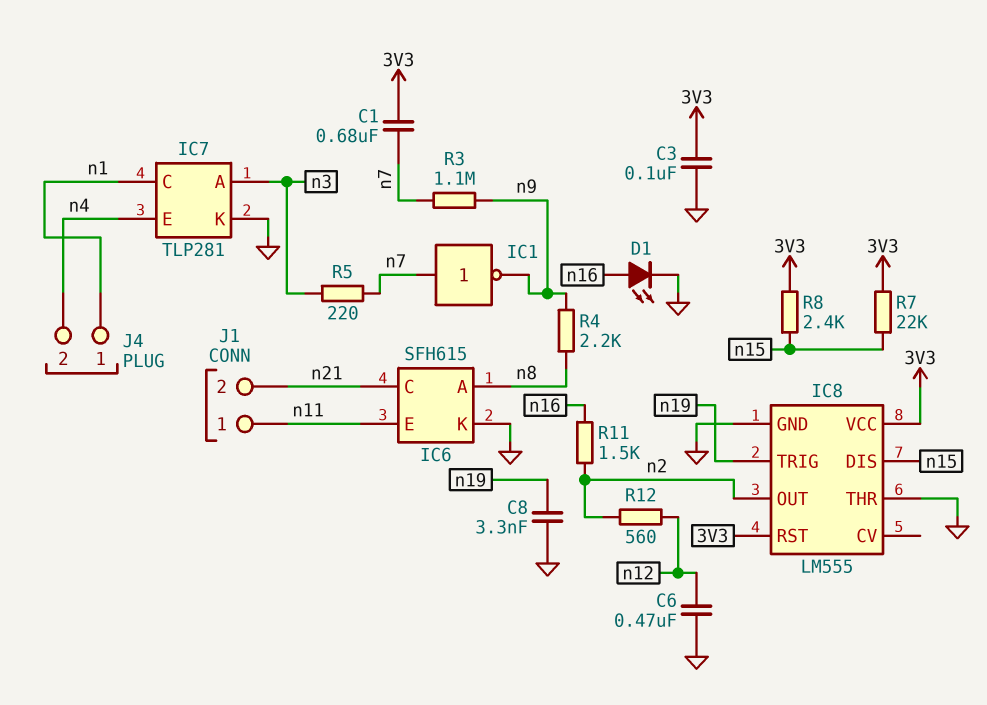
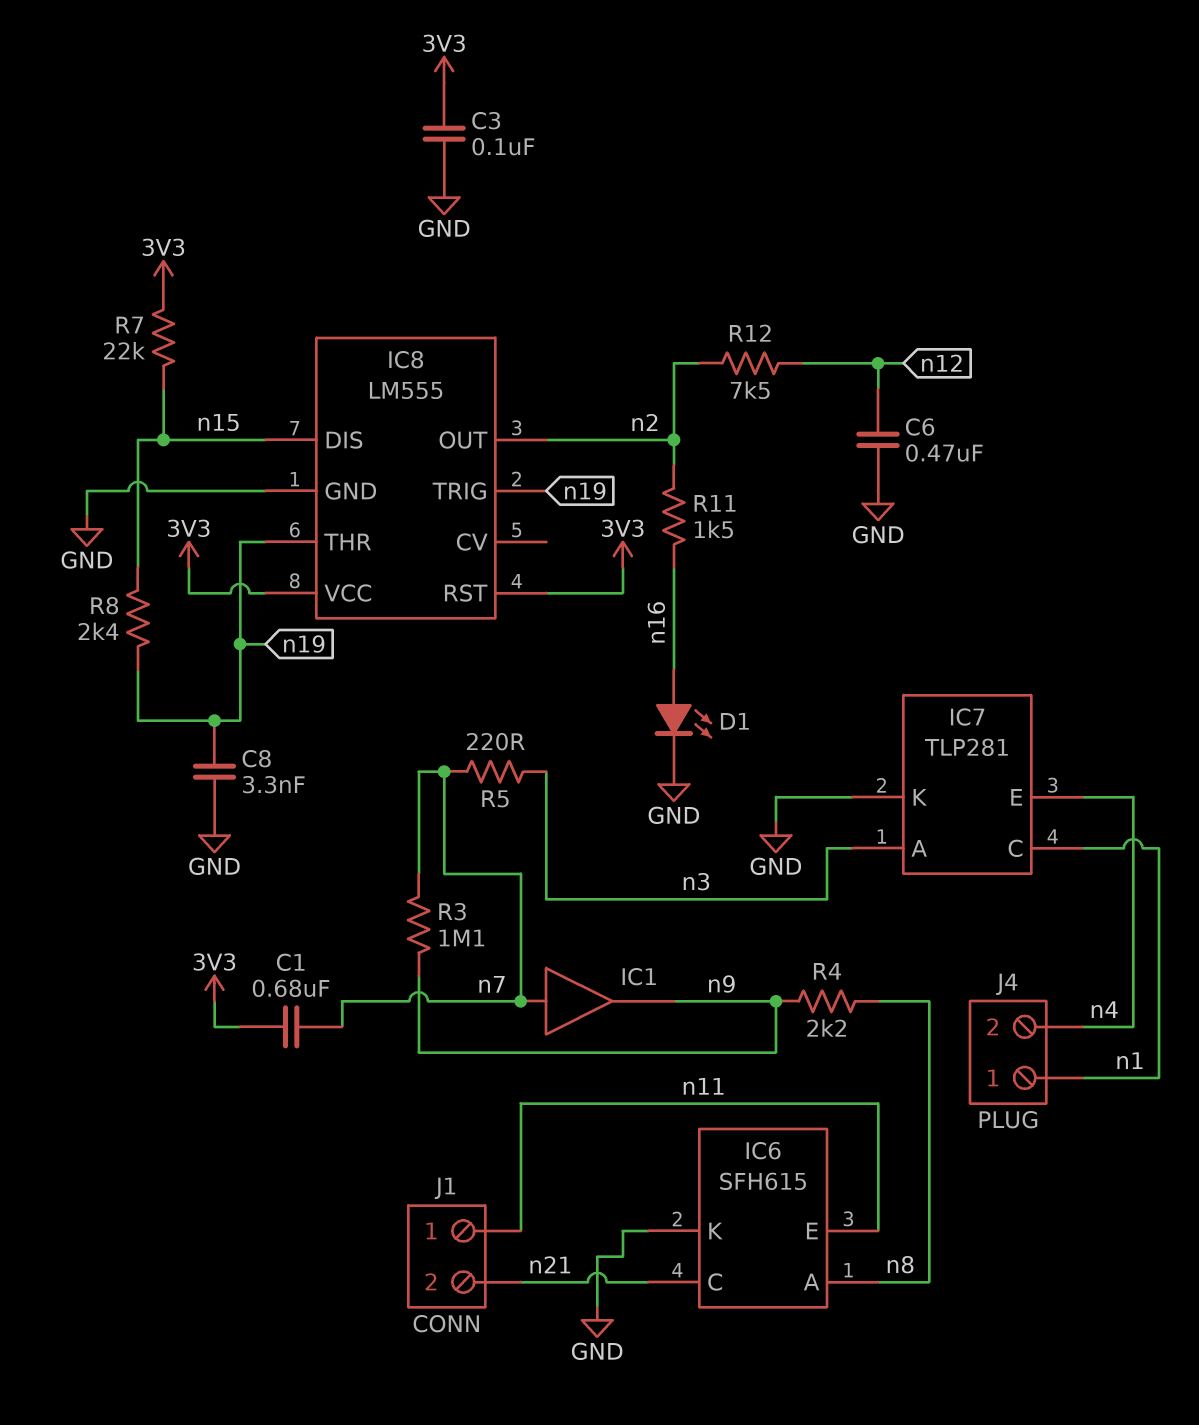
IC1: NOT (in n7, out n9) -> buffer (in n7, out n9)
IC8 pin THR: GND -> n19
R8: 2.4k (3V3, n15) -> 2.4k (n15, n19)
R12: 560 (n2, n12) -> 7.5k (n2, n12)

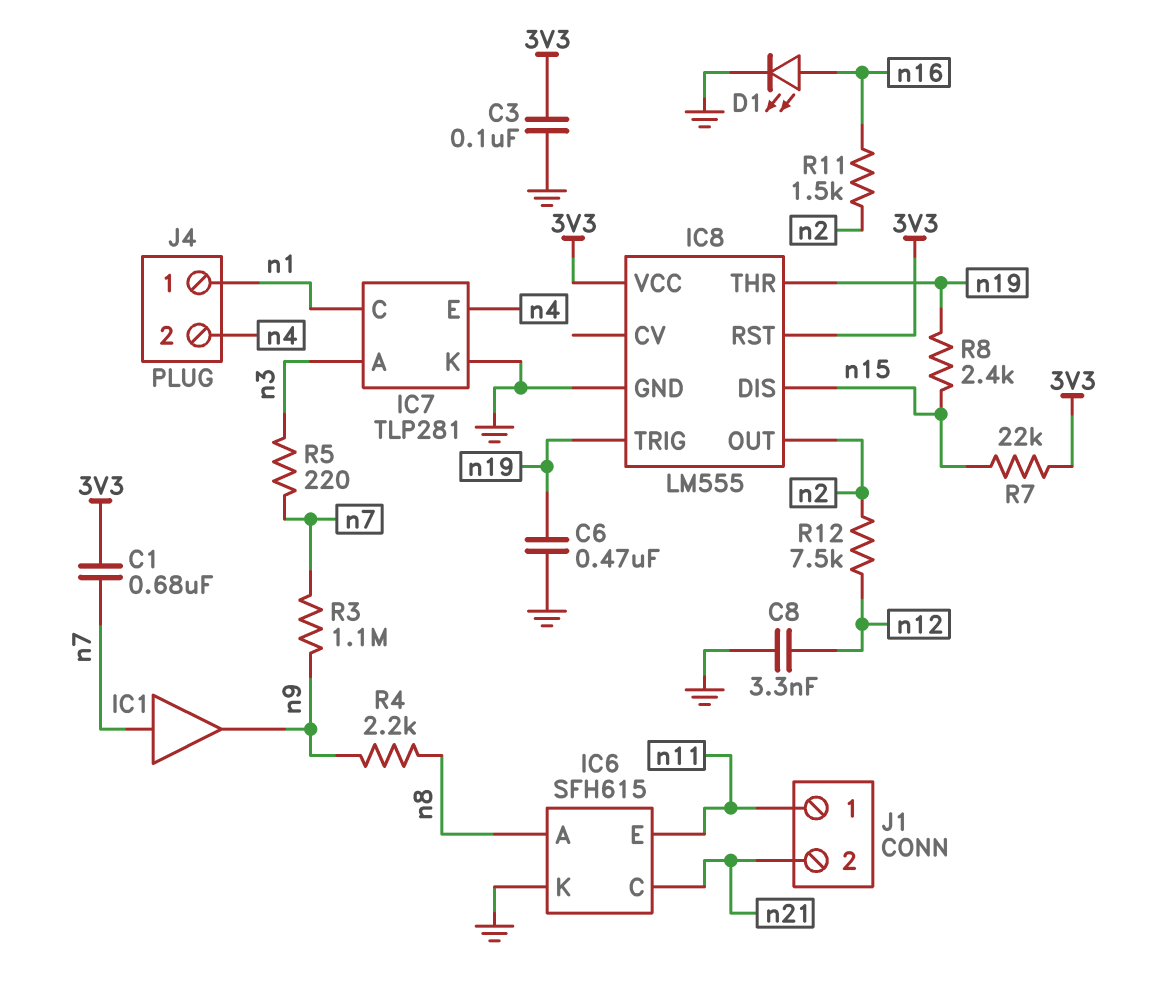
C6: 470nF (GND, n12) -> 470nF (GND, n19)
C8: 3.3nF (GND, n19) -> 3.3nF (GND, n12)

